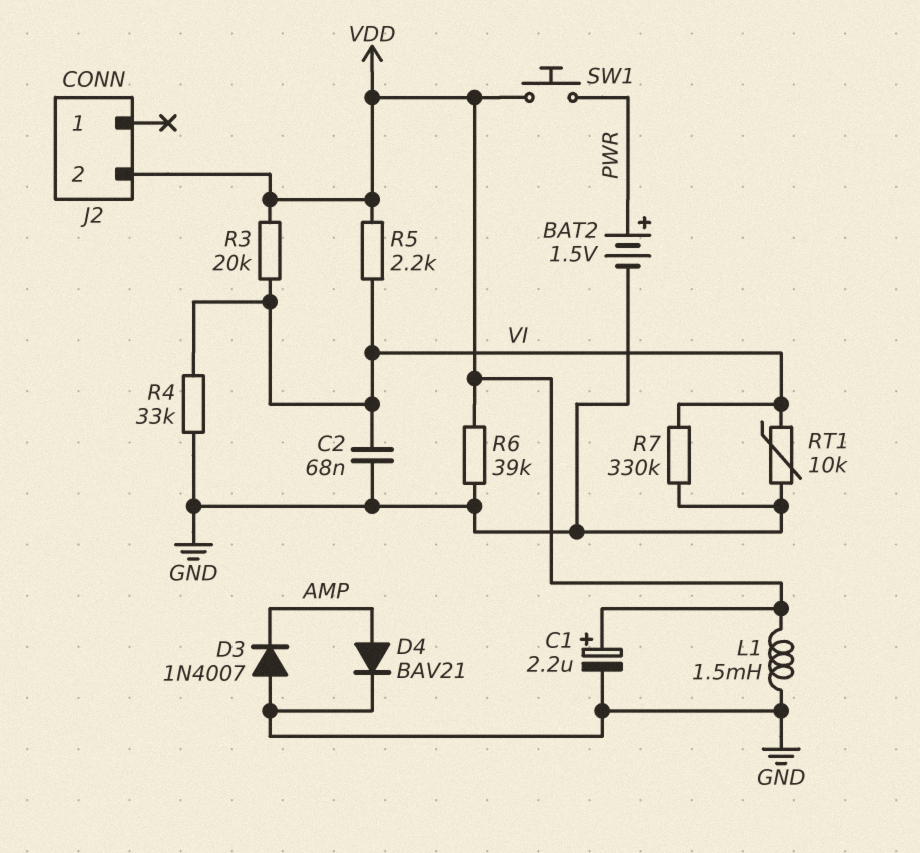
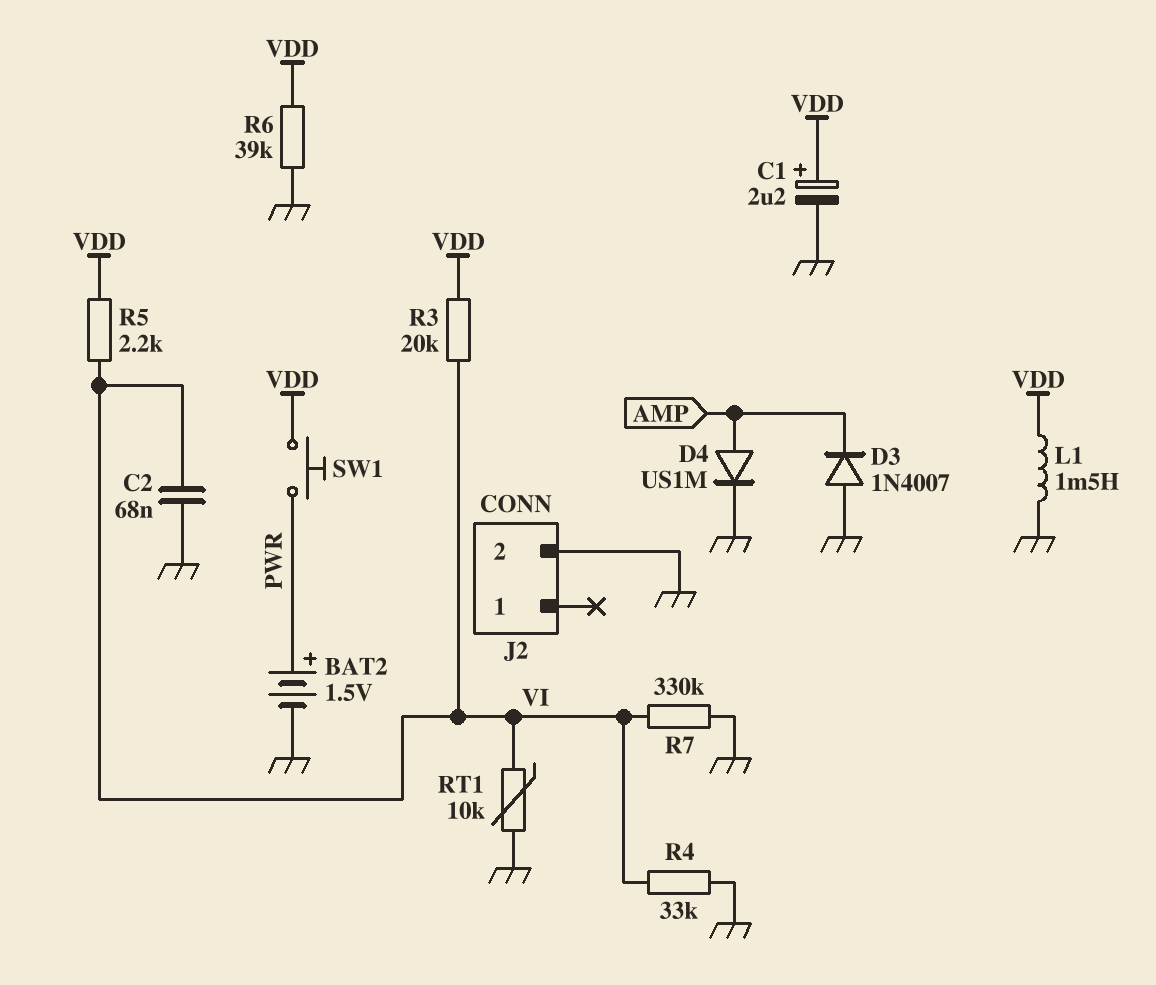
D4: diode BAV21 (A AMP, K GND) -> diode US1M (A AMP, K GND)
J2 pin 2: VDD -> GND

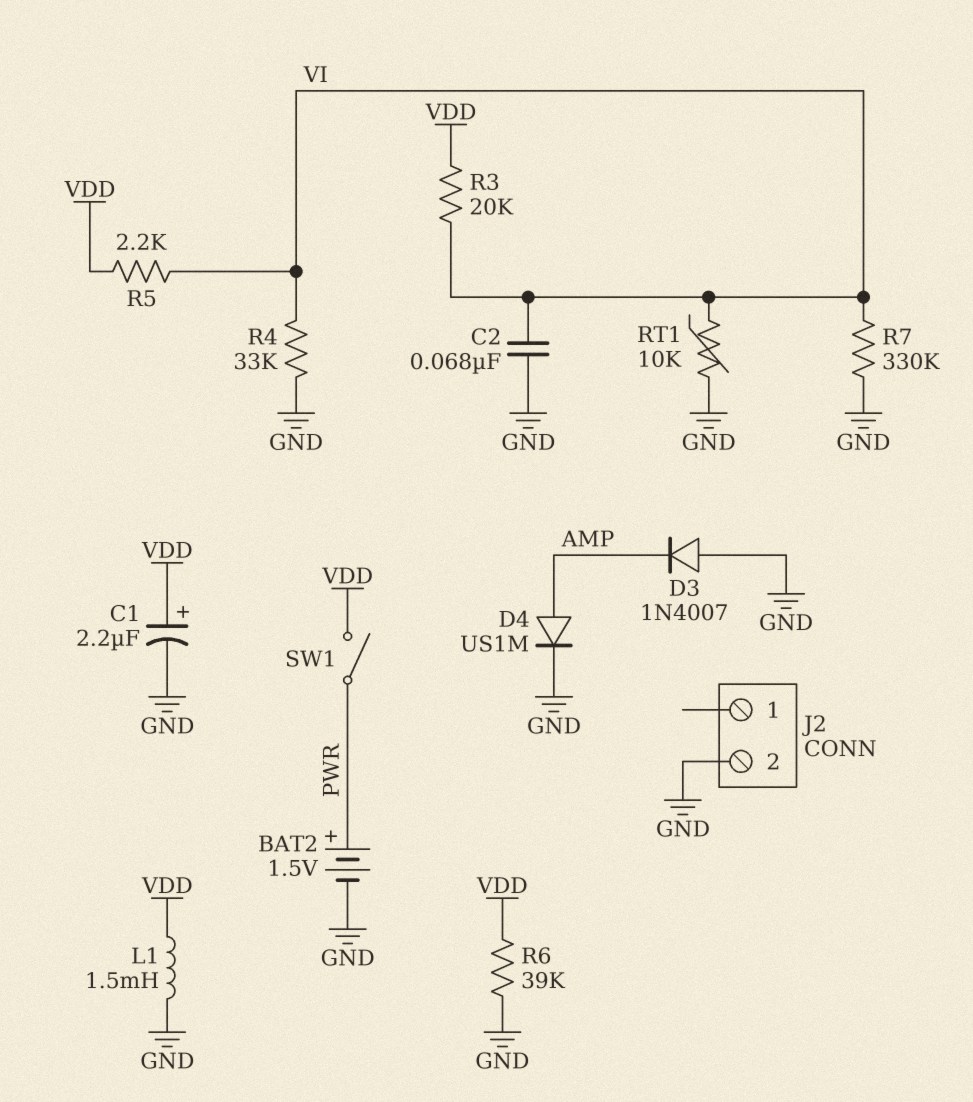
SW1: button (PWR, VDD) -> switch (PWR, VDD)

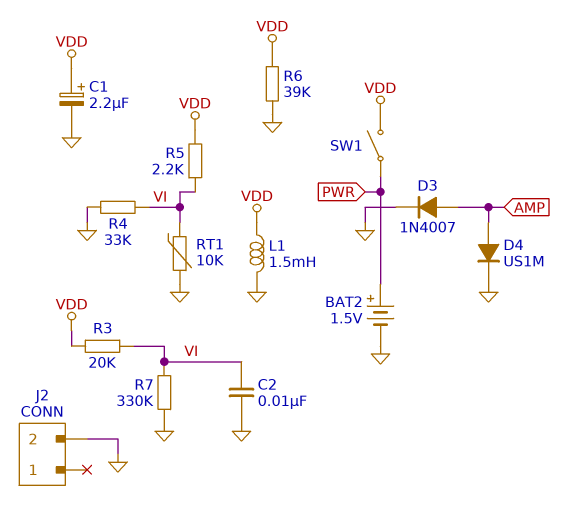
C2: 68nF (GND, VI) -> 10nF (GND, VI)
D3: diode 1N4007 (A GND, K AMP) -> diode 1N4007 (A AMP, K GND)

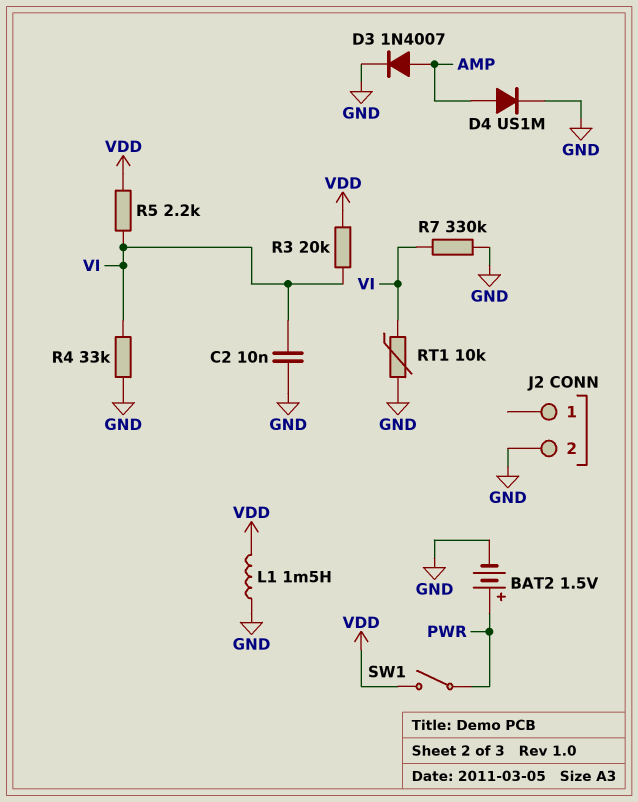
C1: 2.2uF (plus VDD, minus GND) -> none
R6: 39k (GND, VDD) -> none

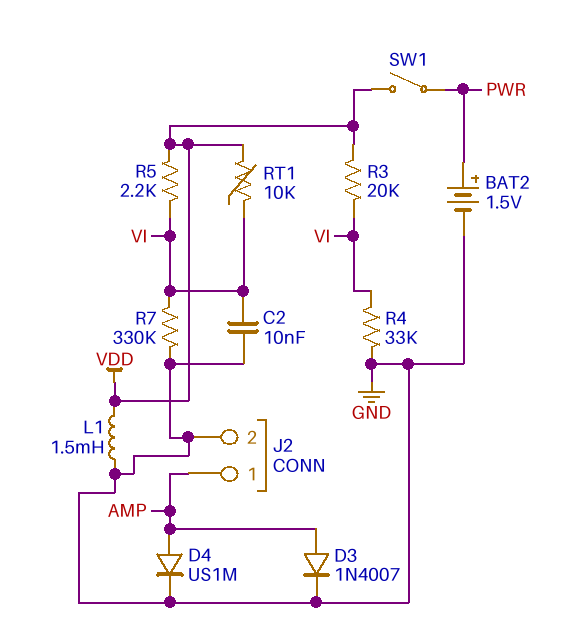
J2 pin 1: none -> AMP
RT1: 10k (GND, VI) -> 10k (VDD, VI)

